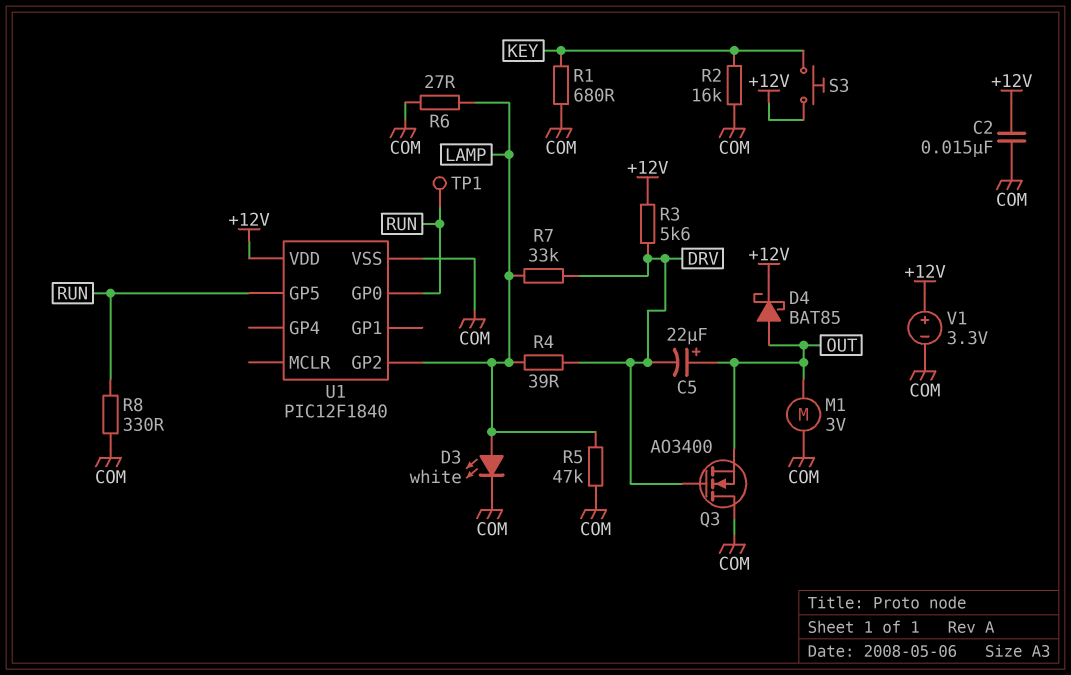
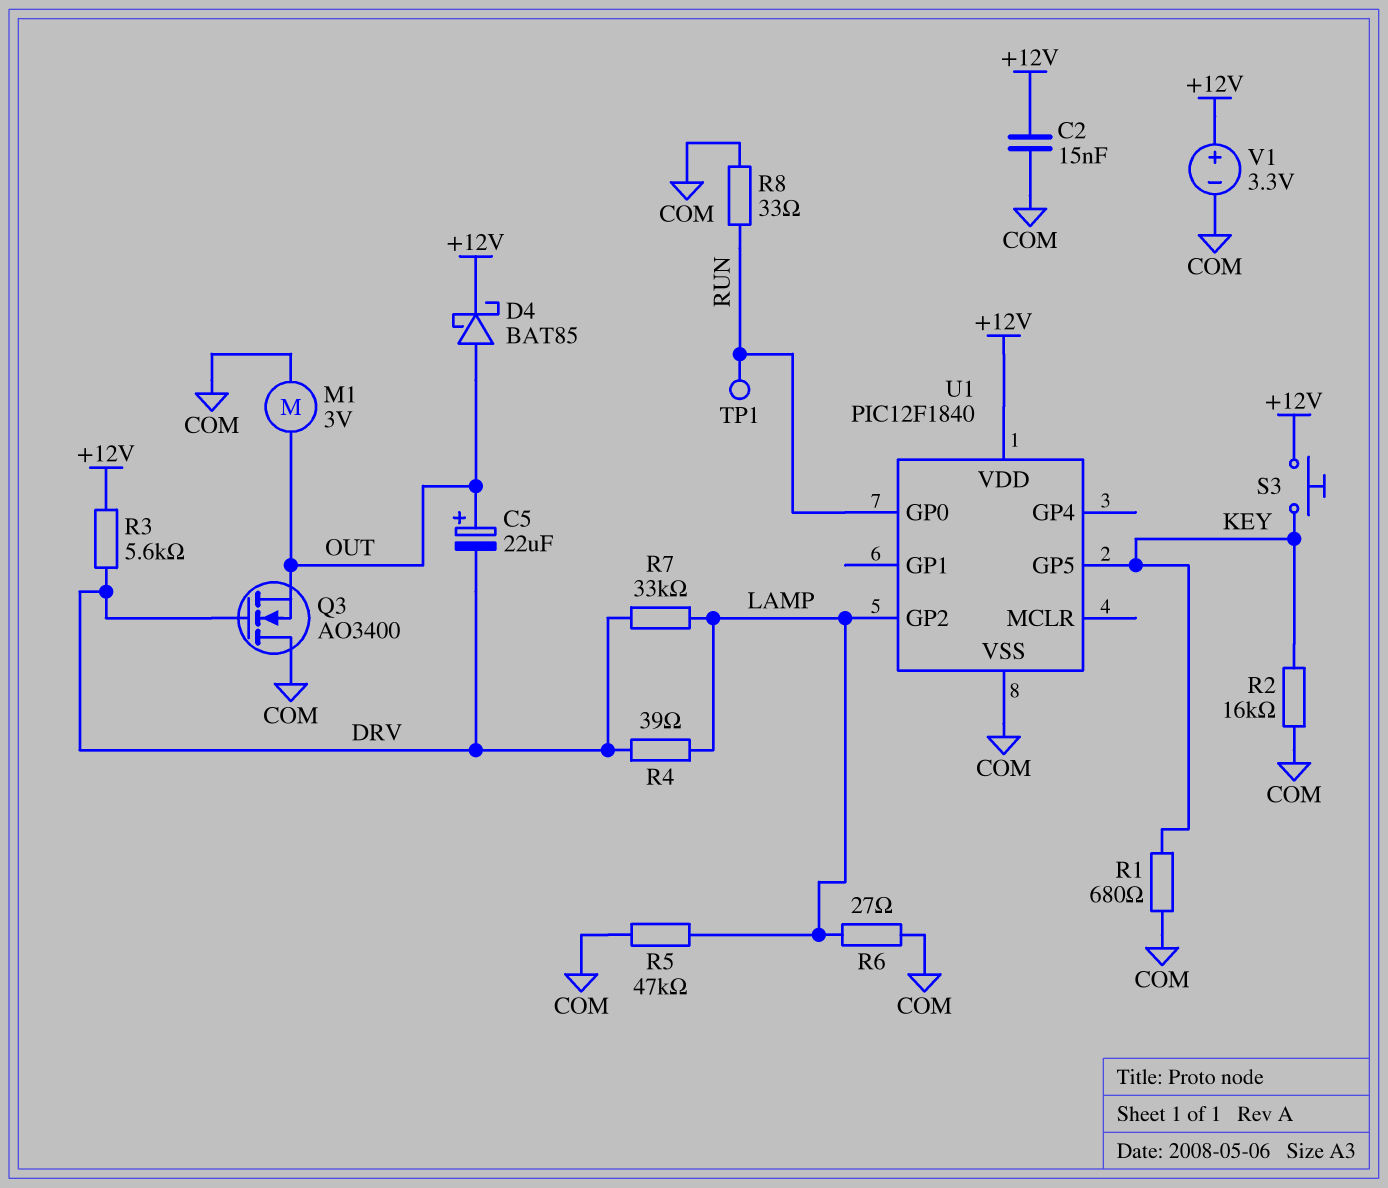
D3: LED white (A LAMP, K COM) -> none
R8: 330 (COM, RUN) -> 33 (COM, RUN)
U1 pin GP5: RUN -> KEY

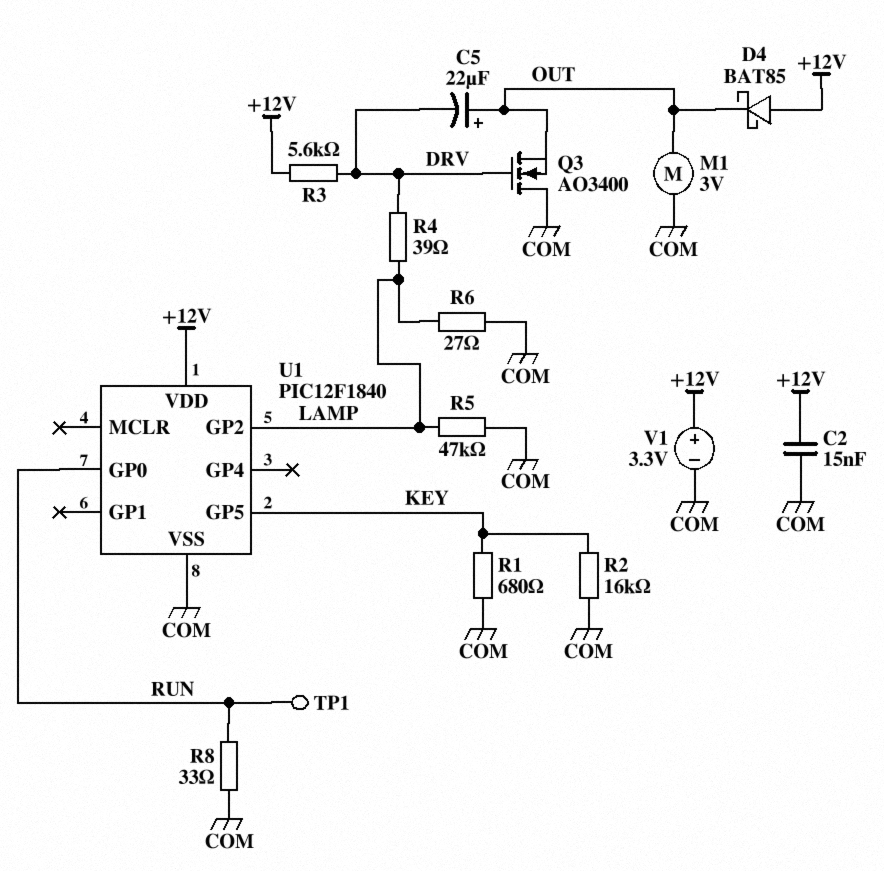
D4: schottky BAT85 (A OUT, K +12V) -> schottky BAT85 (A +12V, K OUT)
R7: 33k (DRV, LAMP) -> none
S3: button (+12V, KEY) -> none

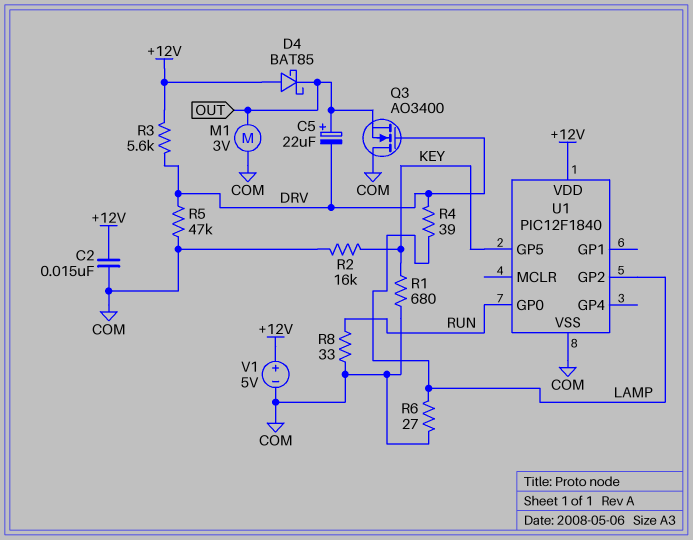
R5: 47k (COM, LAMP) -> 47k (COM, DRV)
TP1: test point (RUN) -> none
V1: 3.3V (plus +12V, minus COM) -> 5V (plus +12V, minus COM)

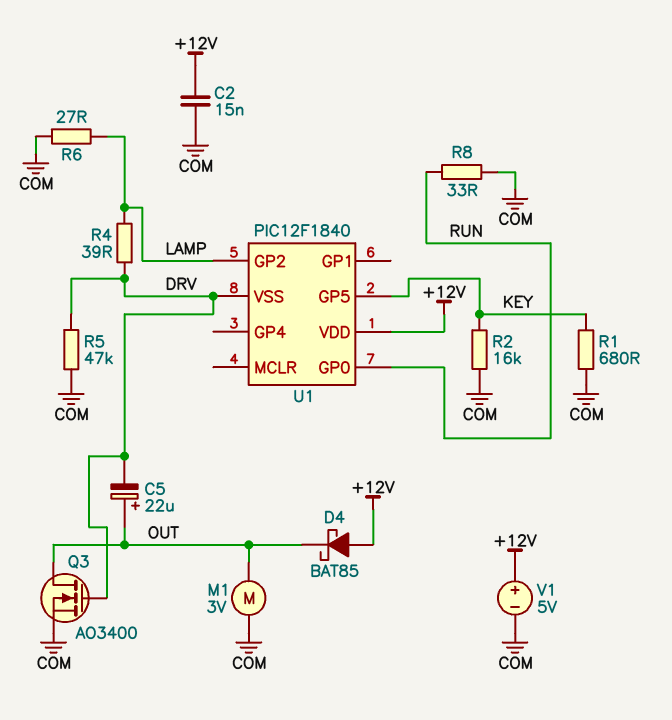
Q3: NMOS AO3400 (G DRV, D COM, S OUT) -> NMOS AO3400 (G DRV, D OUT, S COM)
R3: 5.6k (+12V, DRV) -> none
U1 pin VSS: COM -> DRV

